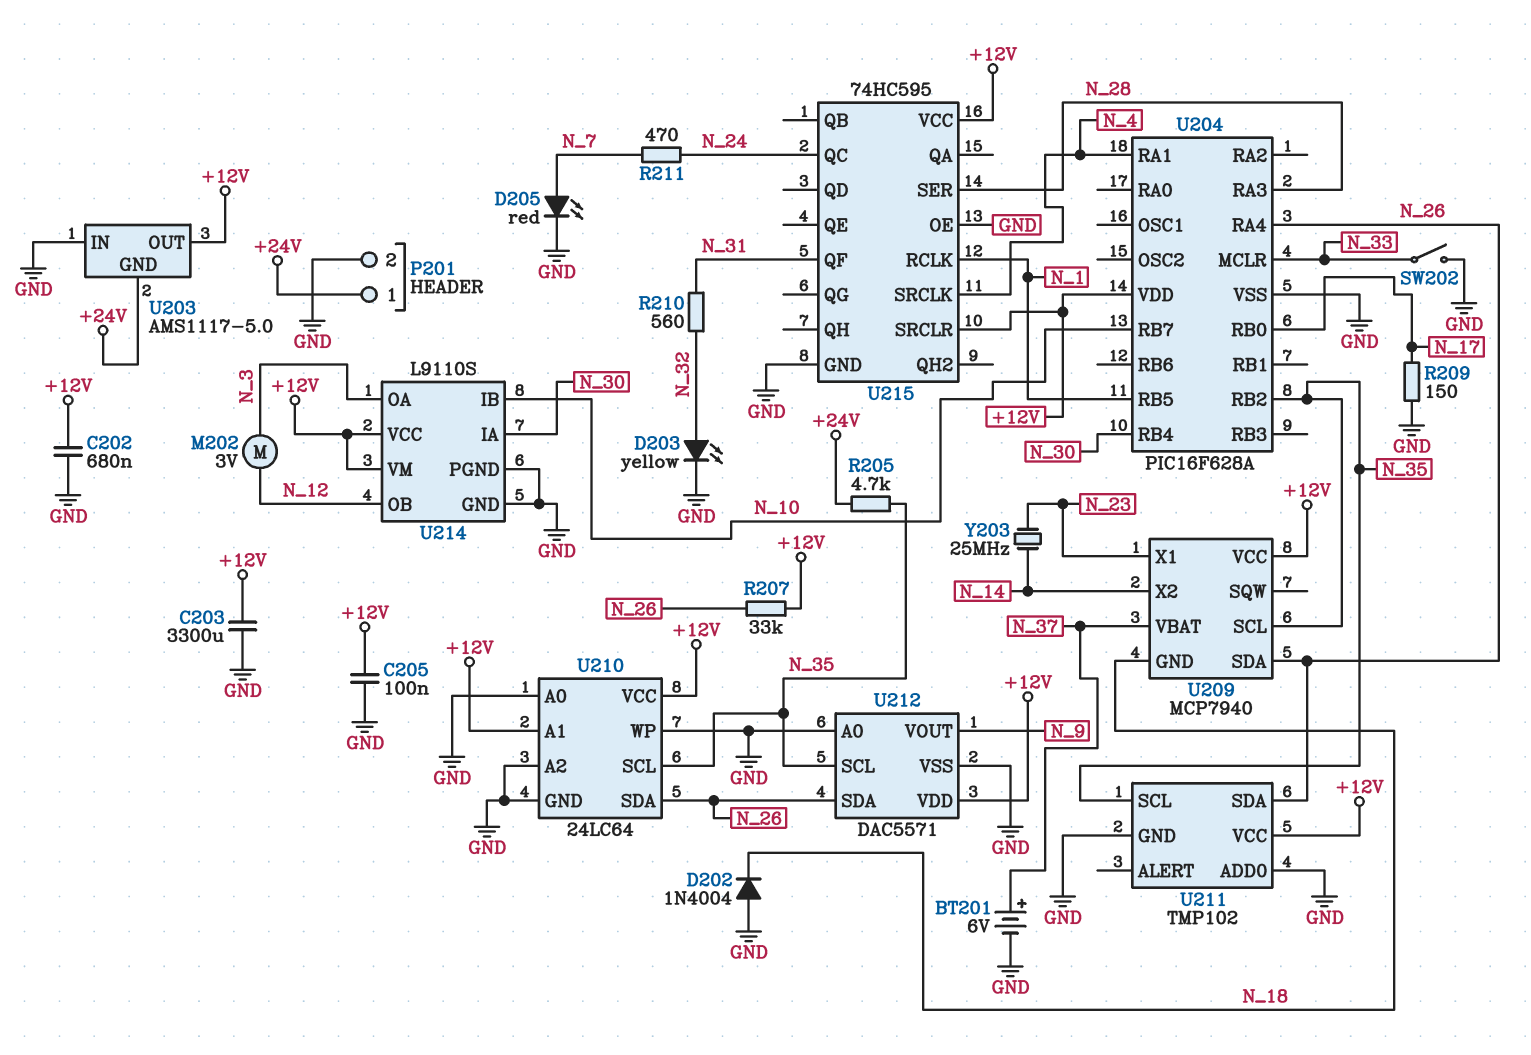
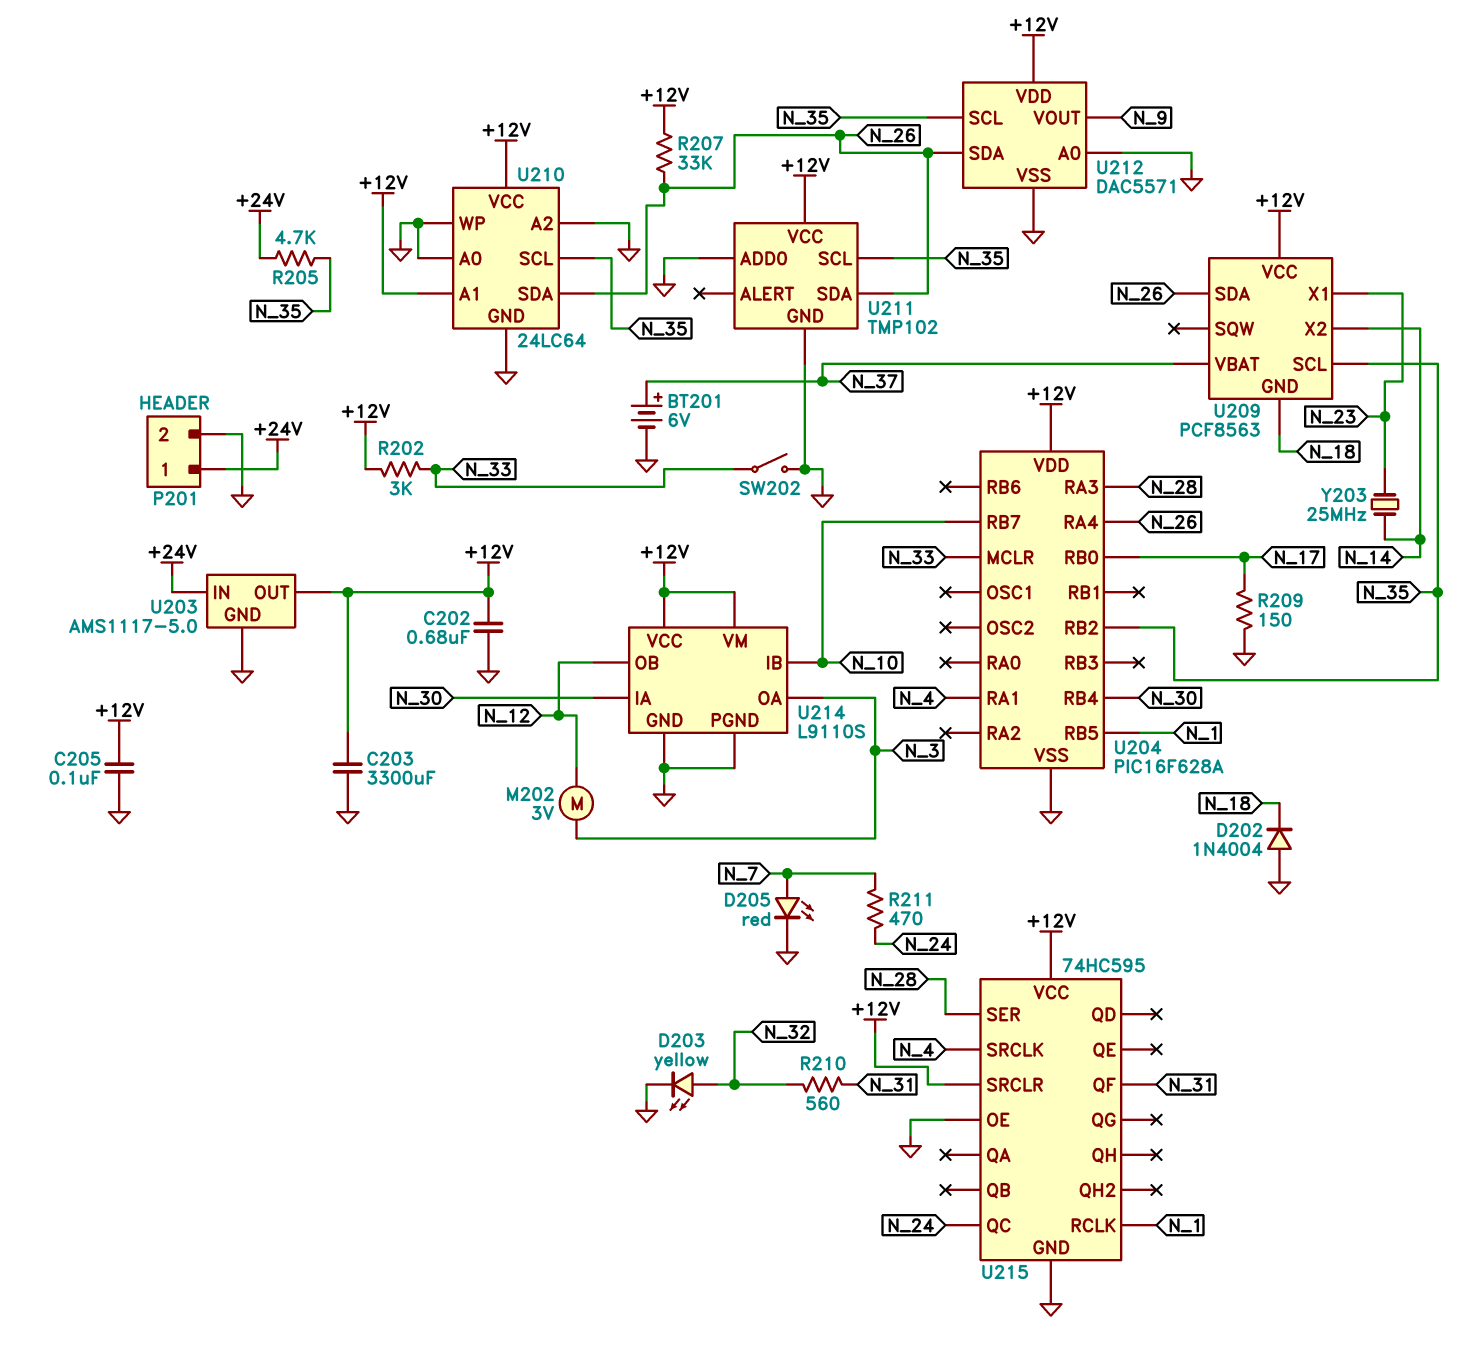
R202: none -> 3k (+12V, N_33)
U203 pin GND: +24V -> GND
U203 pin IN: GND -> +24V
U209: MCP7940 -> PCF8563

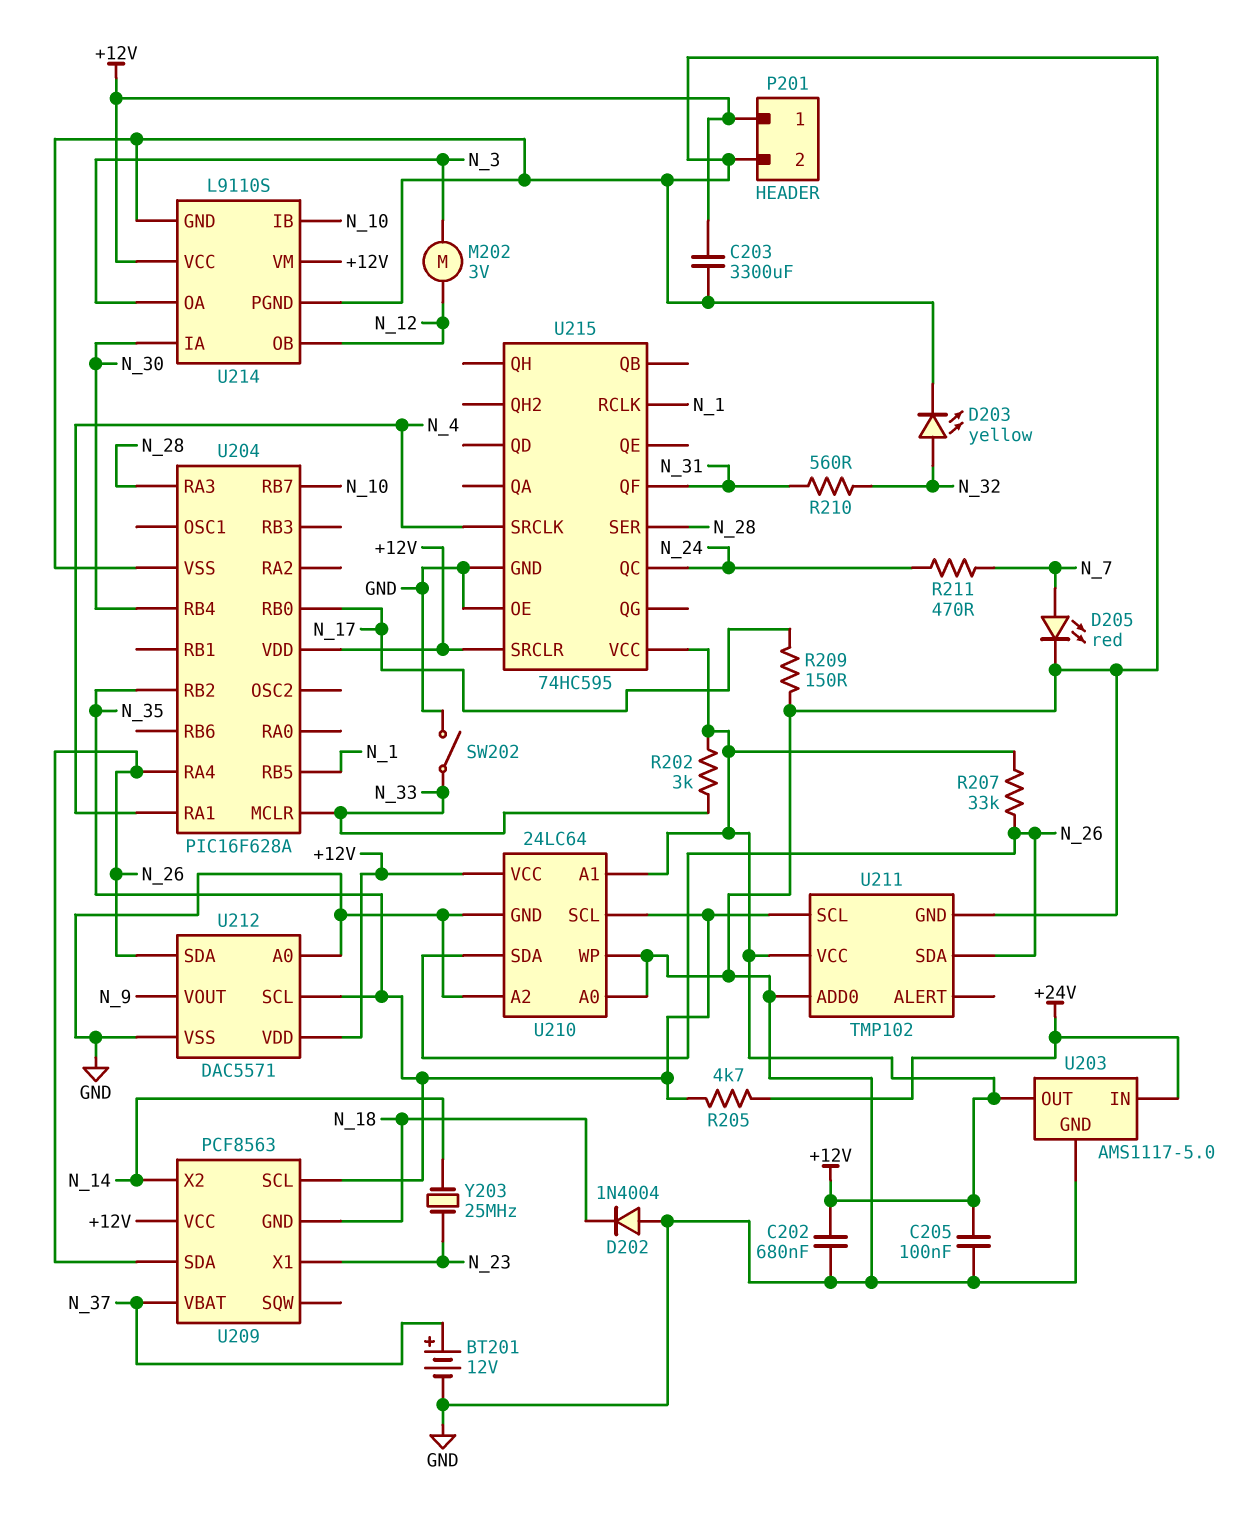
BT201: 6V (plus N_37, minus GND) -> 12V (plus N_37, minus GND)
P201 pin 1: +24V -> +12V

